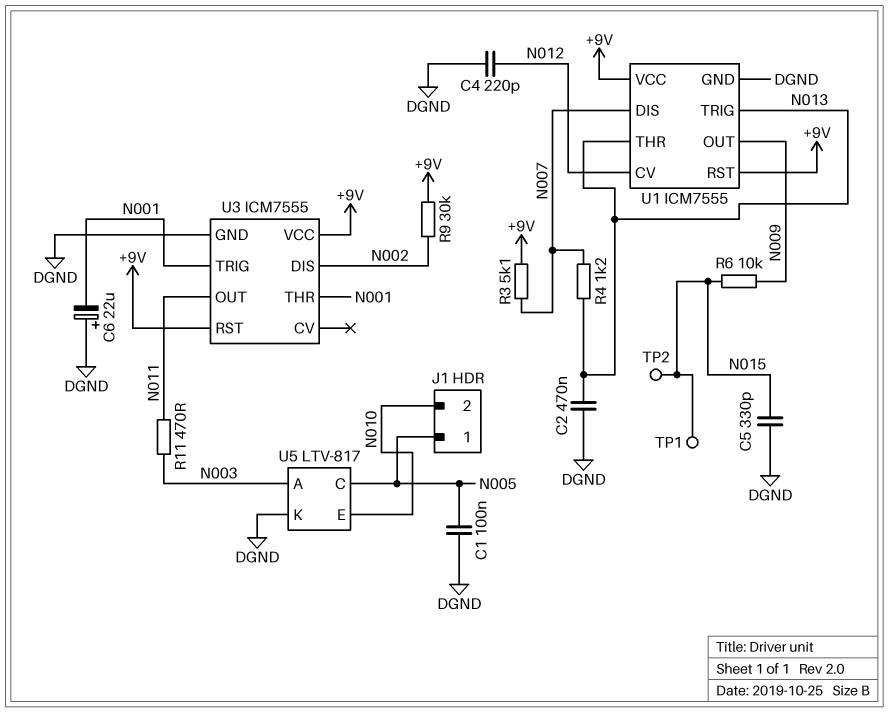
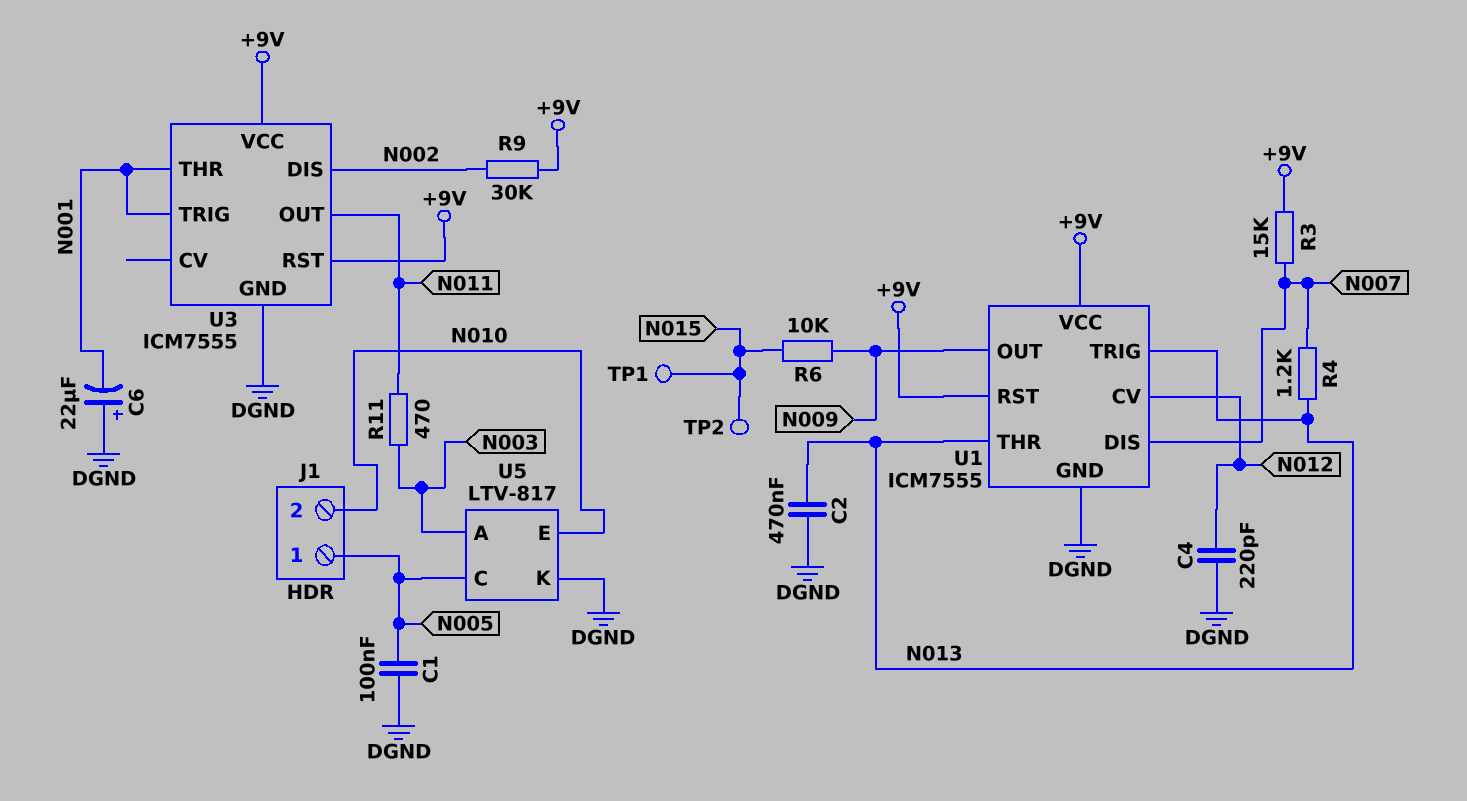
C5: 330pF (DGND, N015) -> none
R3: 5.1k (+9V, N007) -> 15k (+9V, N007)

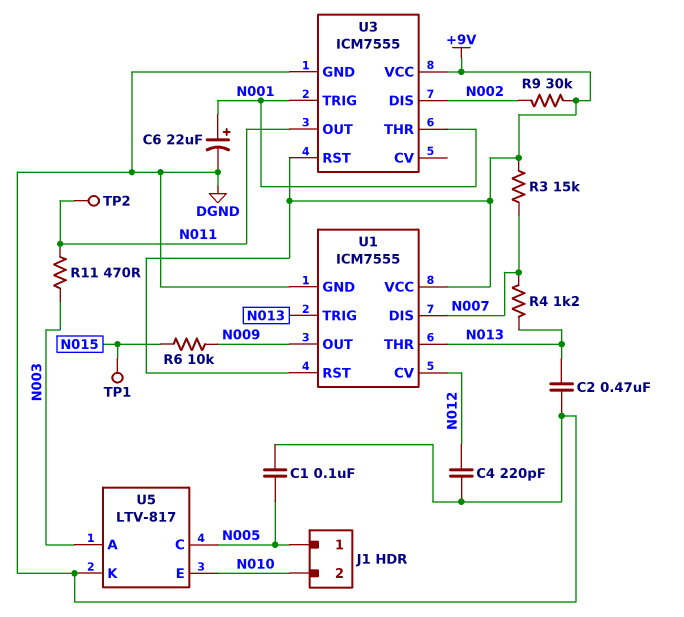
C6: 22uF (plus DGND, minus N001) -> 22uF (plus N001, minus DGND)
TP2: test point (N015) -> test point (N011)

